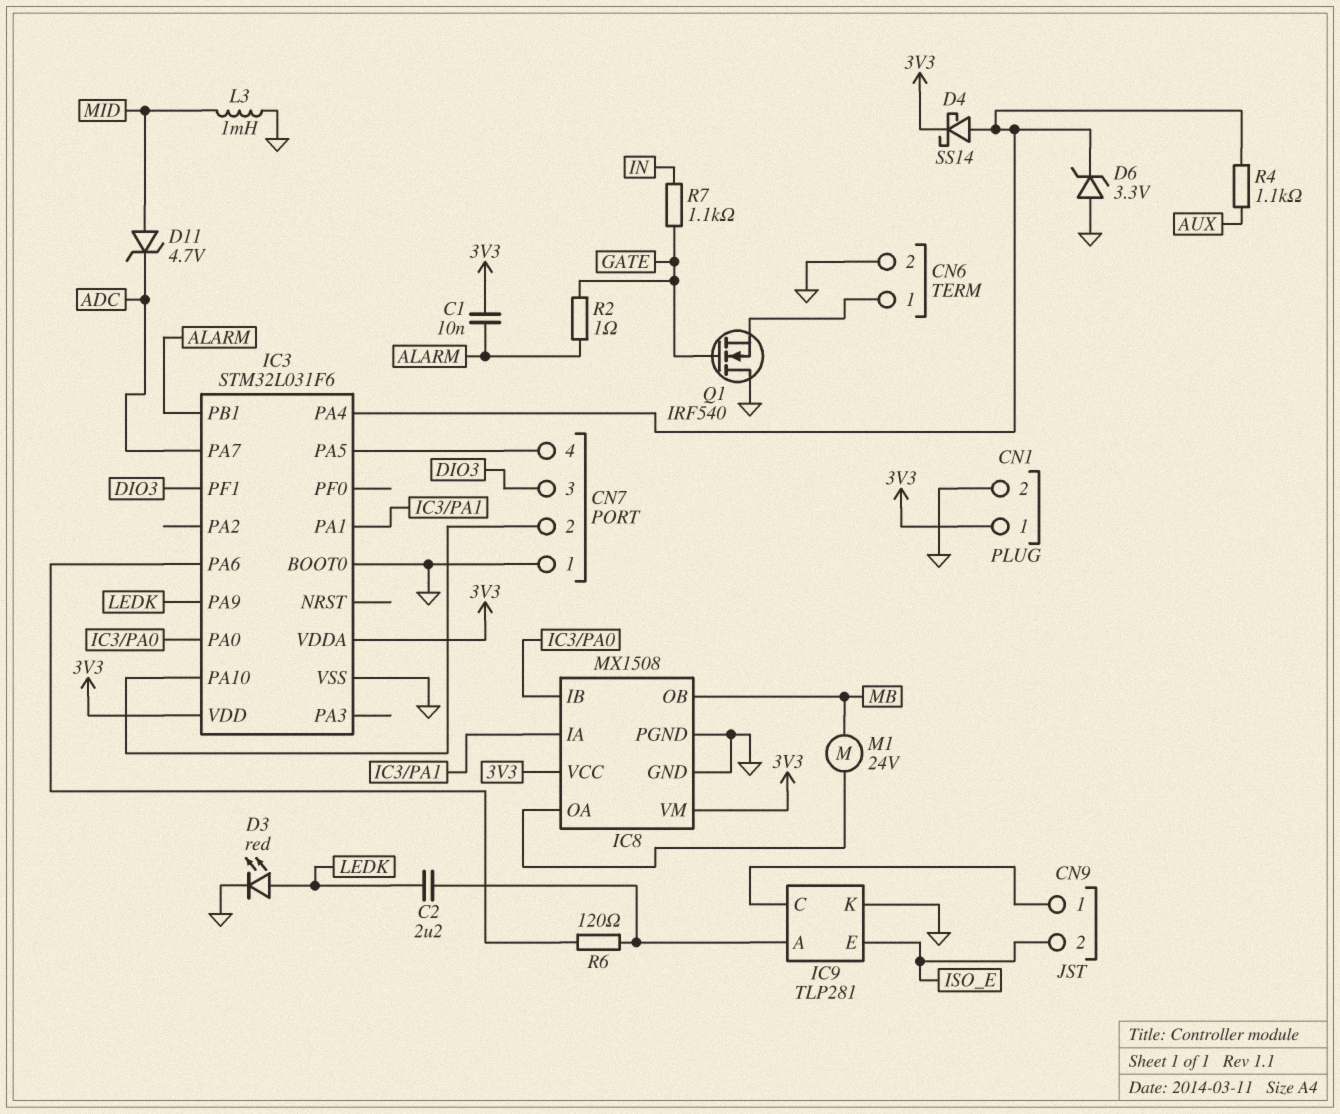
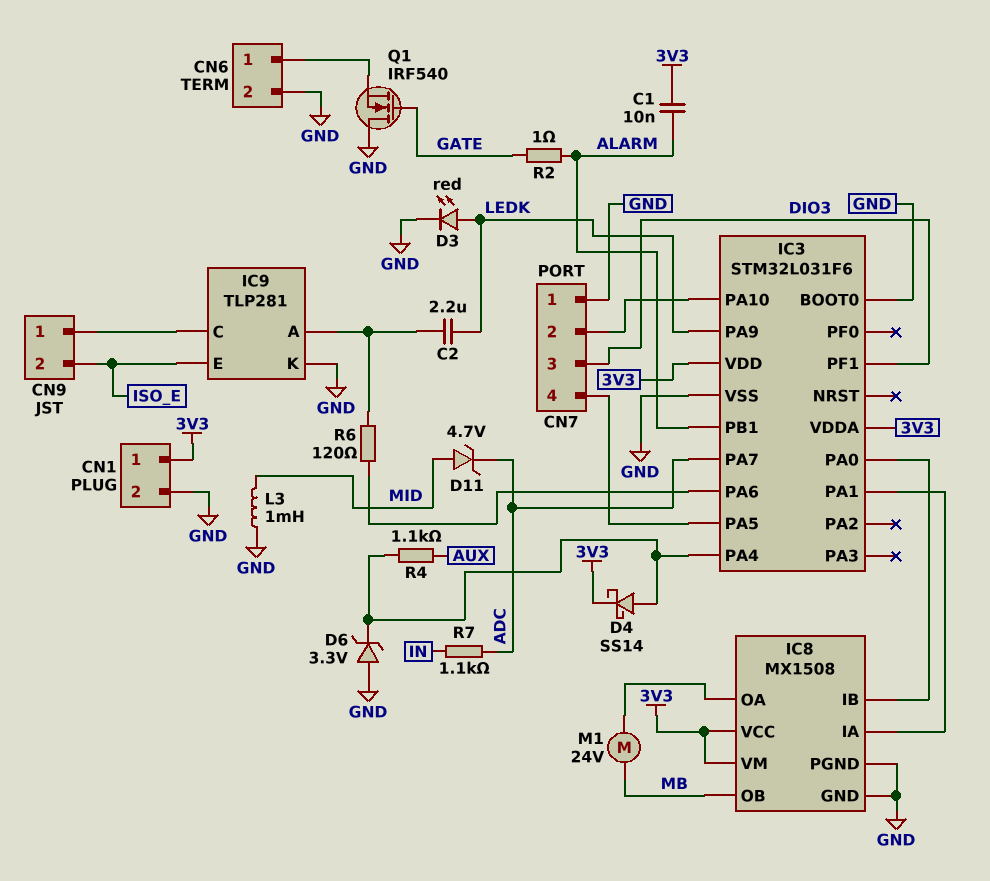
R7: 1.1k (GATE, IN) -> 1.1k (ADC, IN)

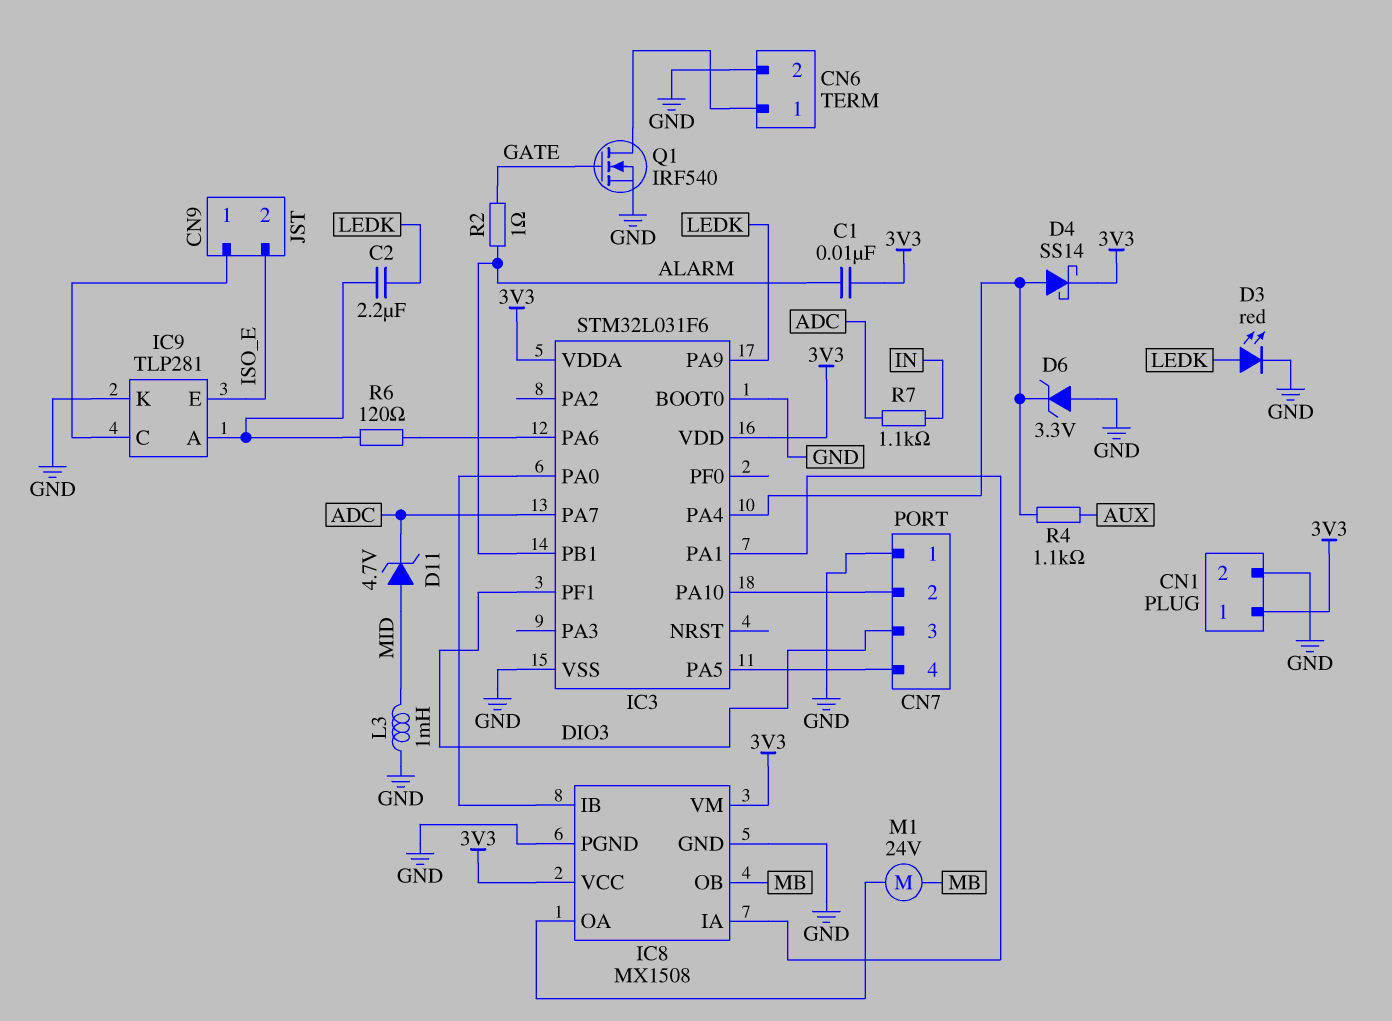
Q1: NMOS IRF540 (G GATE, D GND, S CN6/1) -> NMOS IRF540 (G GATE, D CN6/1, S GND)

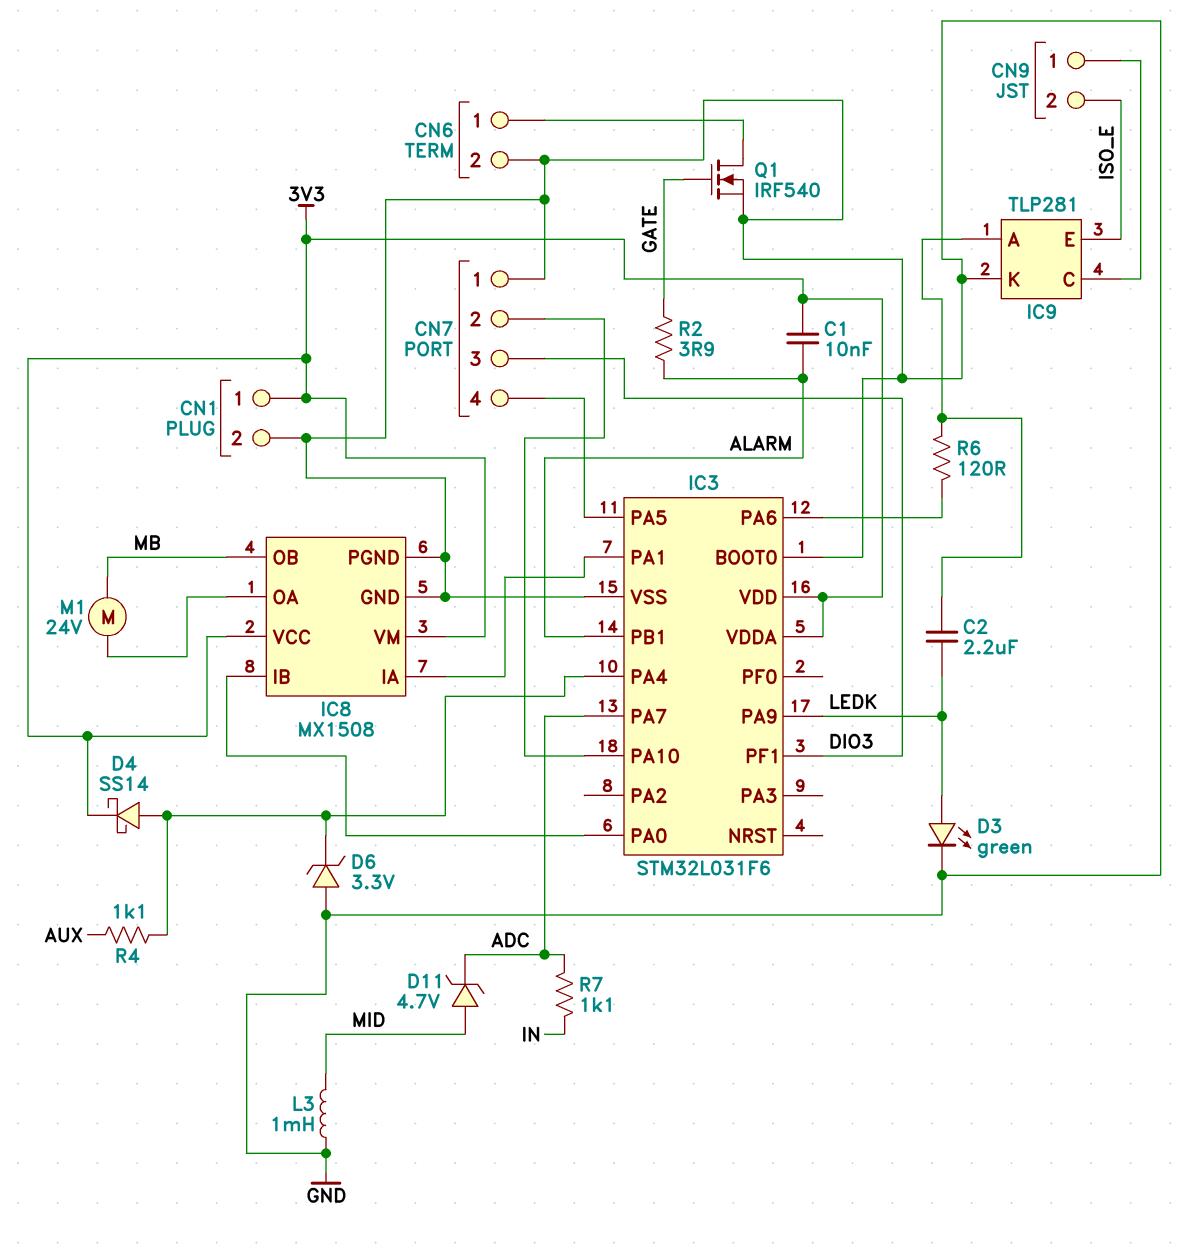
D3: LED red (A LEDK, K GND) -> LED green (A LEDK, K GND)
R2: 1 (ALARM, GATE) -> 3.9 (ALARM, GATE)

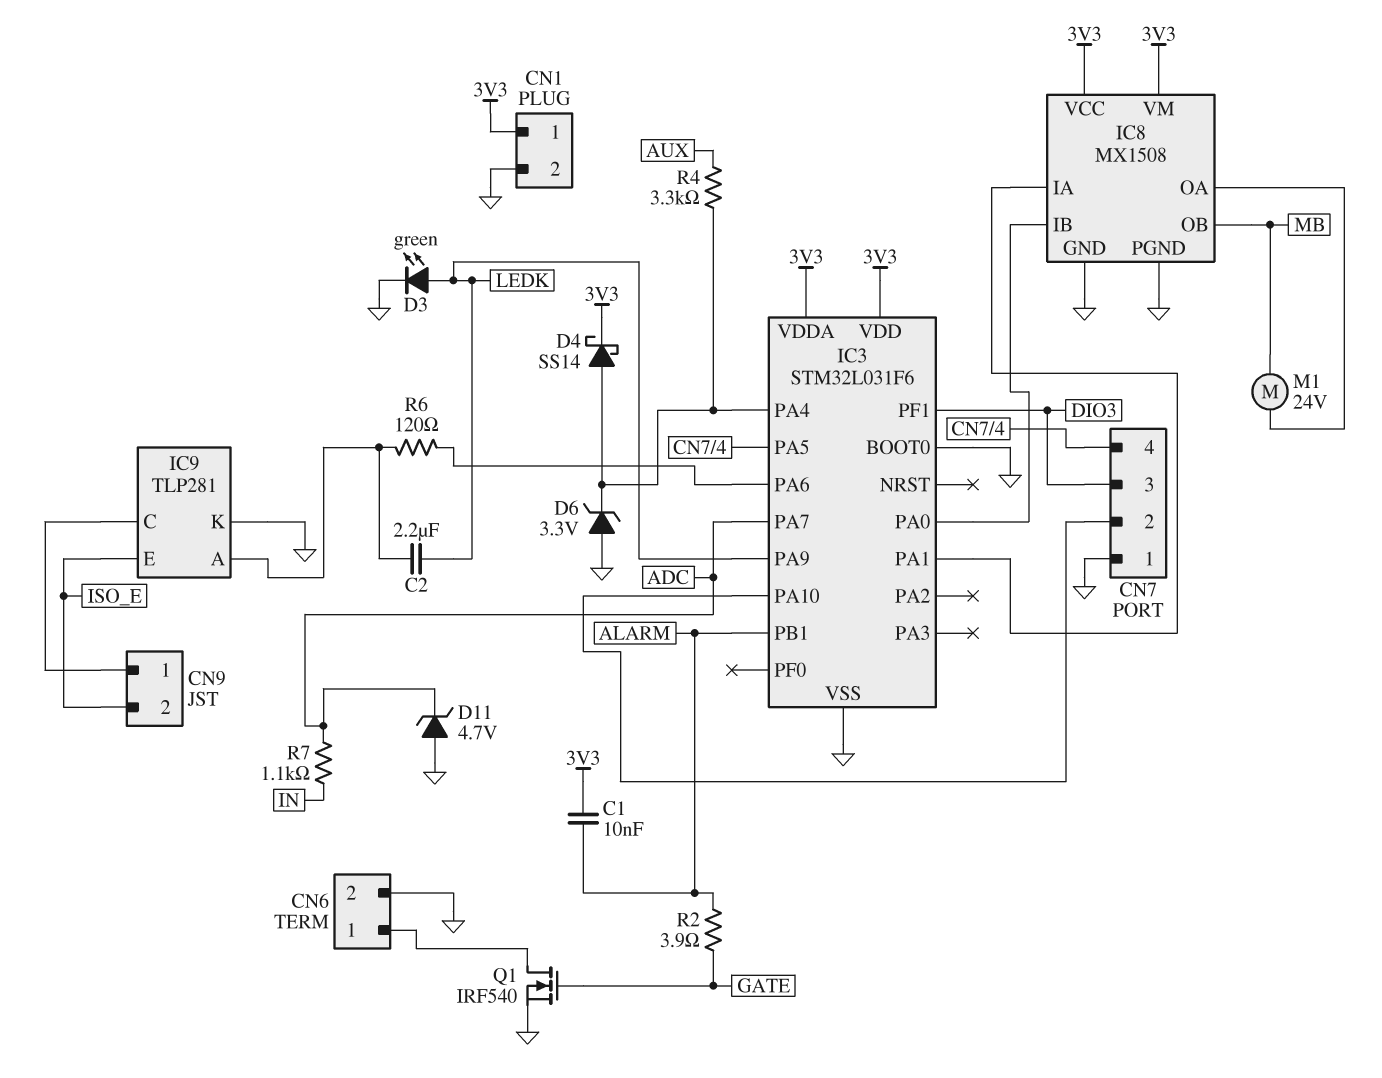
D11: zener 4.7V (A MID, K ADC) -> zener 4.7V (A GND, K ADC)
L3: 1mH (GND, MID) -> none
R4: 1.1k (AUX, IC3/PA4) -> 3.3k (AUX, IC3/PA4)

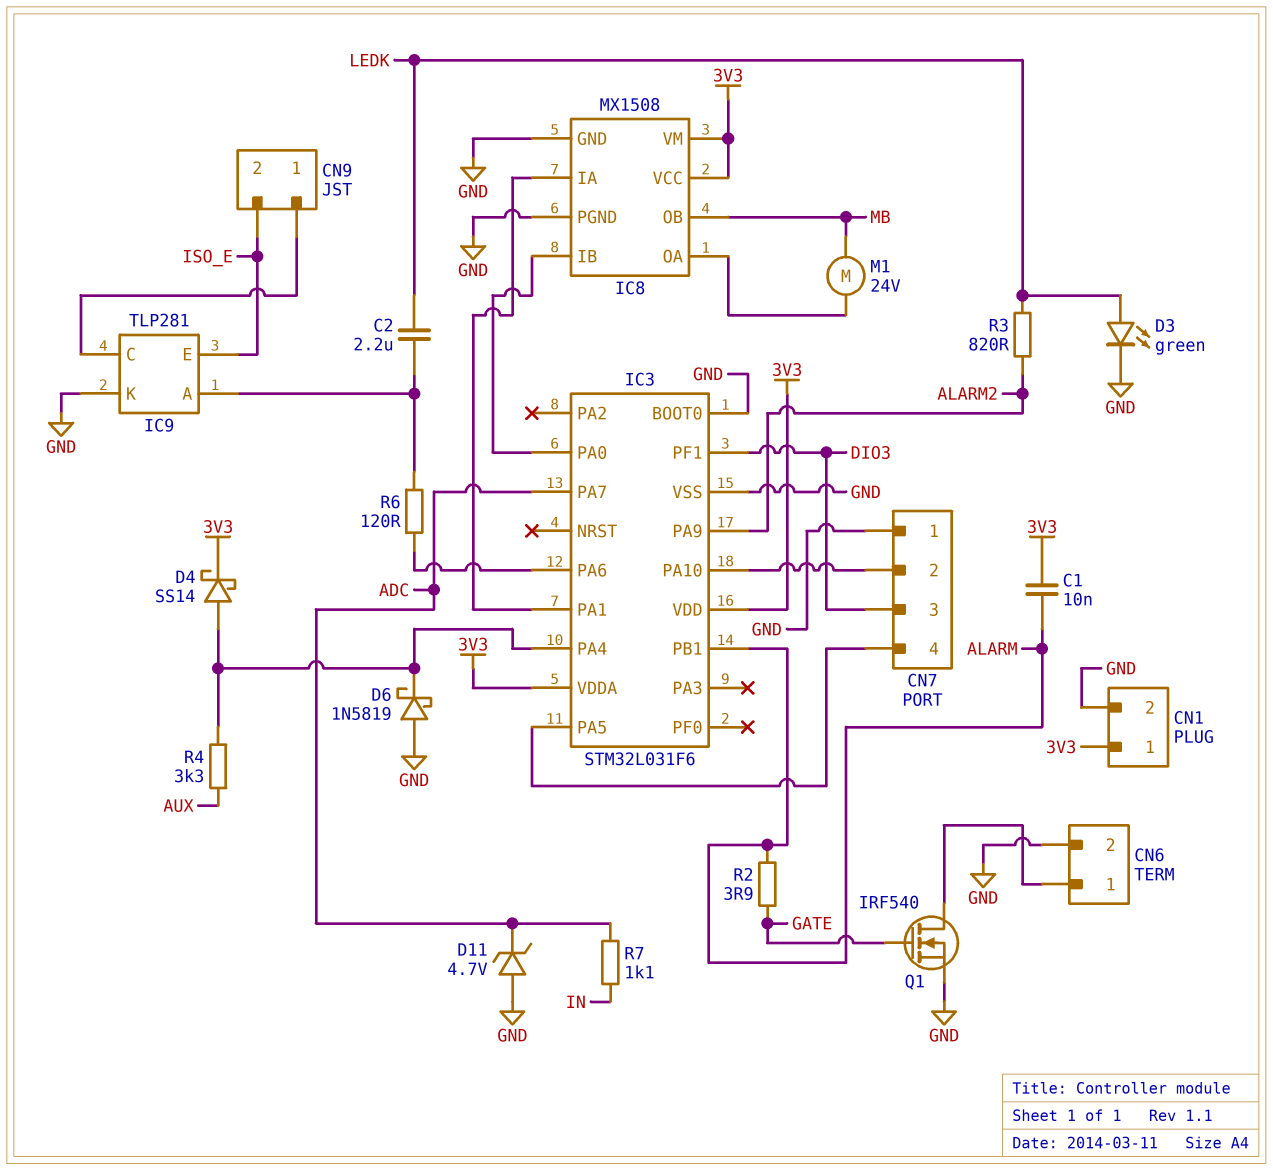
D6: zener 3.3V (A GND, K IC3/PA4) -> schottky 1N5819 (A GND, K IC3/PA4)
IC3 pin PA9: LEDK -> ALARM2
R3: none -> 820 (ALARM2, LEDK)

